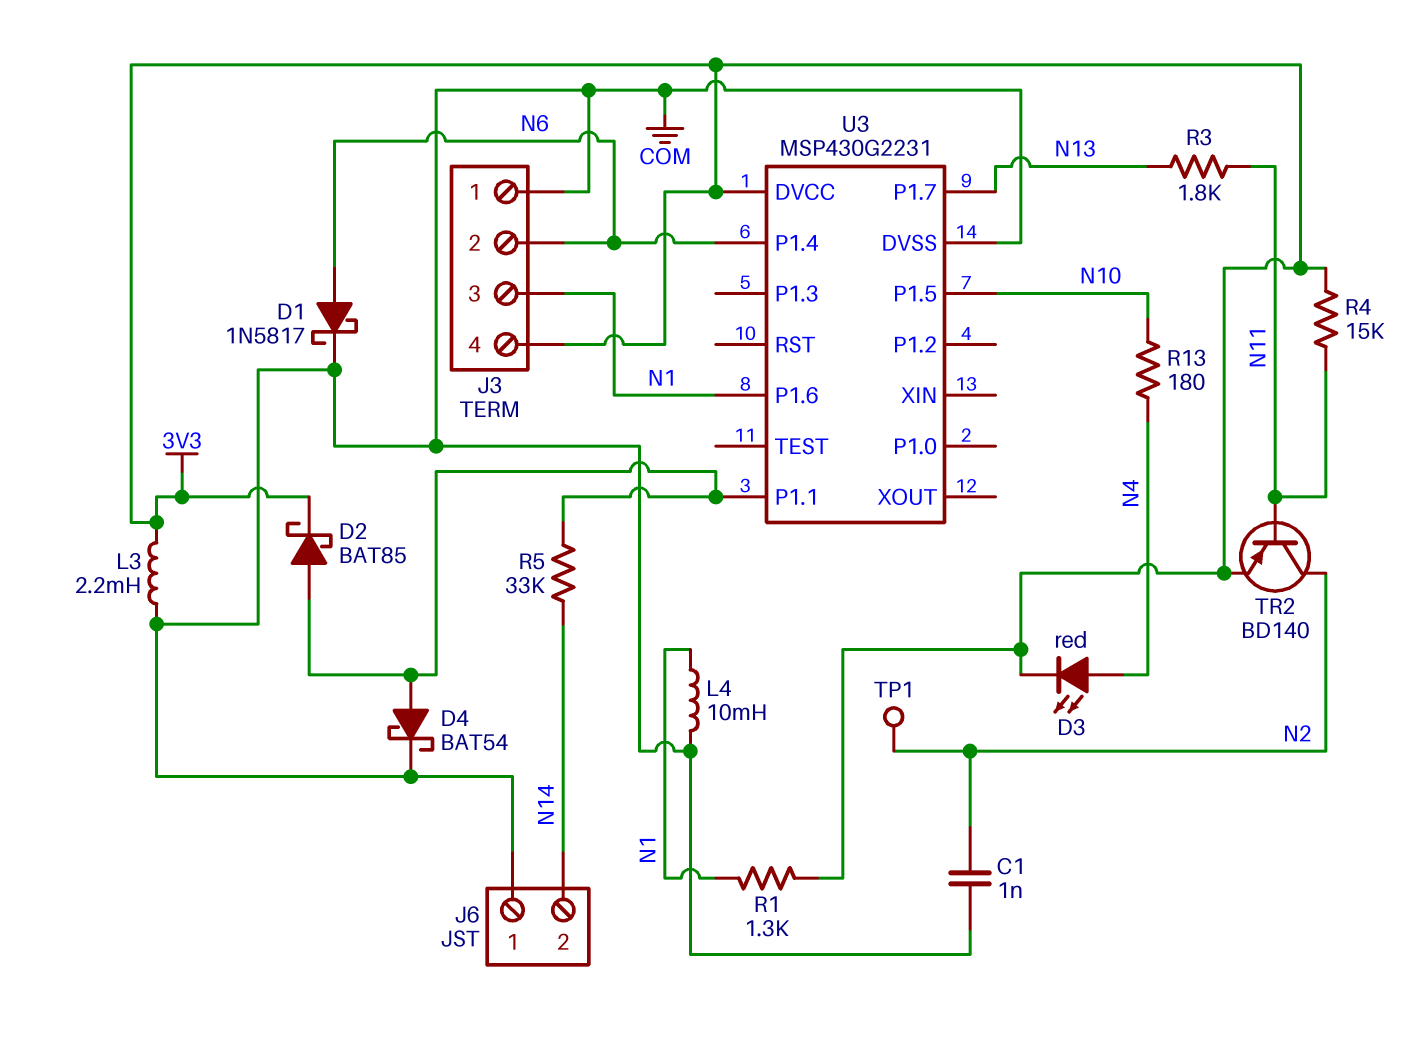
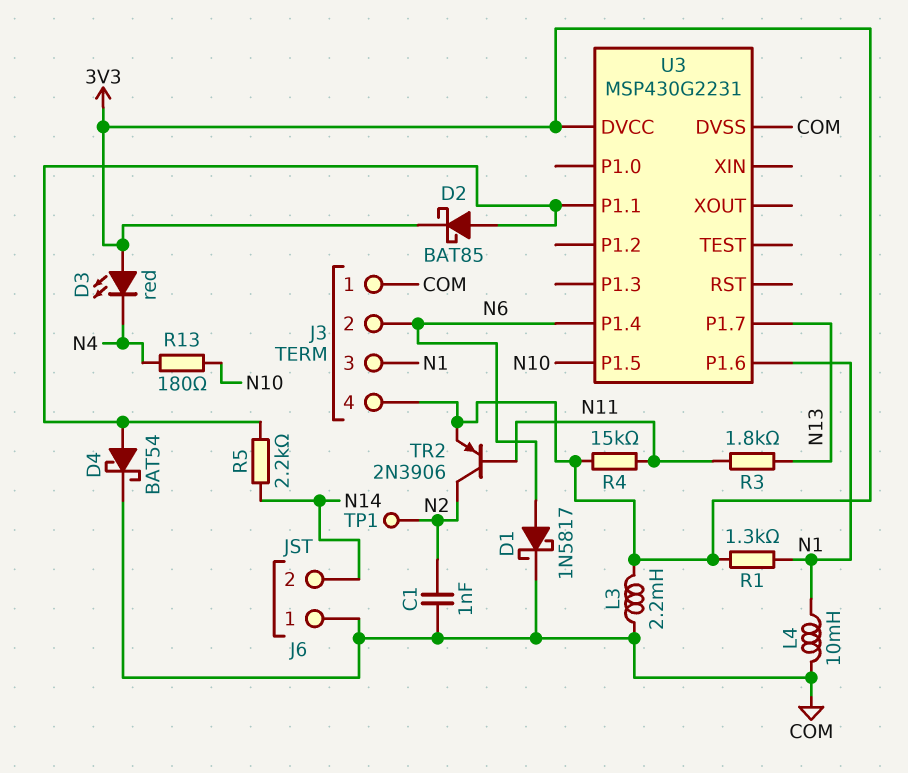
D3: LED red (A N4, K 3V3) -> LED red (A 3V3, K N4)
R5: 33k (N14, U3/P1.1) -> 2.2k (N14, U3/P1.1)
TR2: PNP BD140 (B N11, C N2, E 3V3) -> PNP 2N3906 (B N11, C N2, E 3V3)

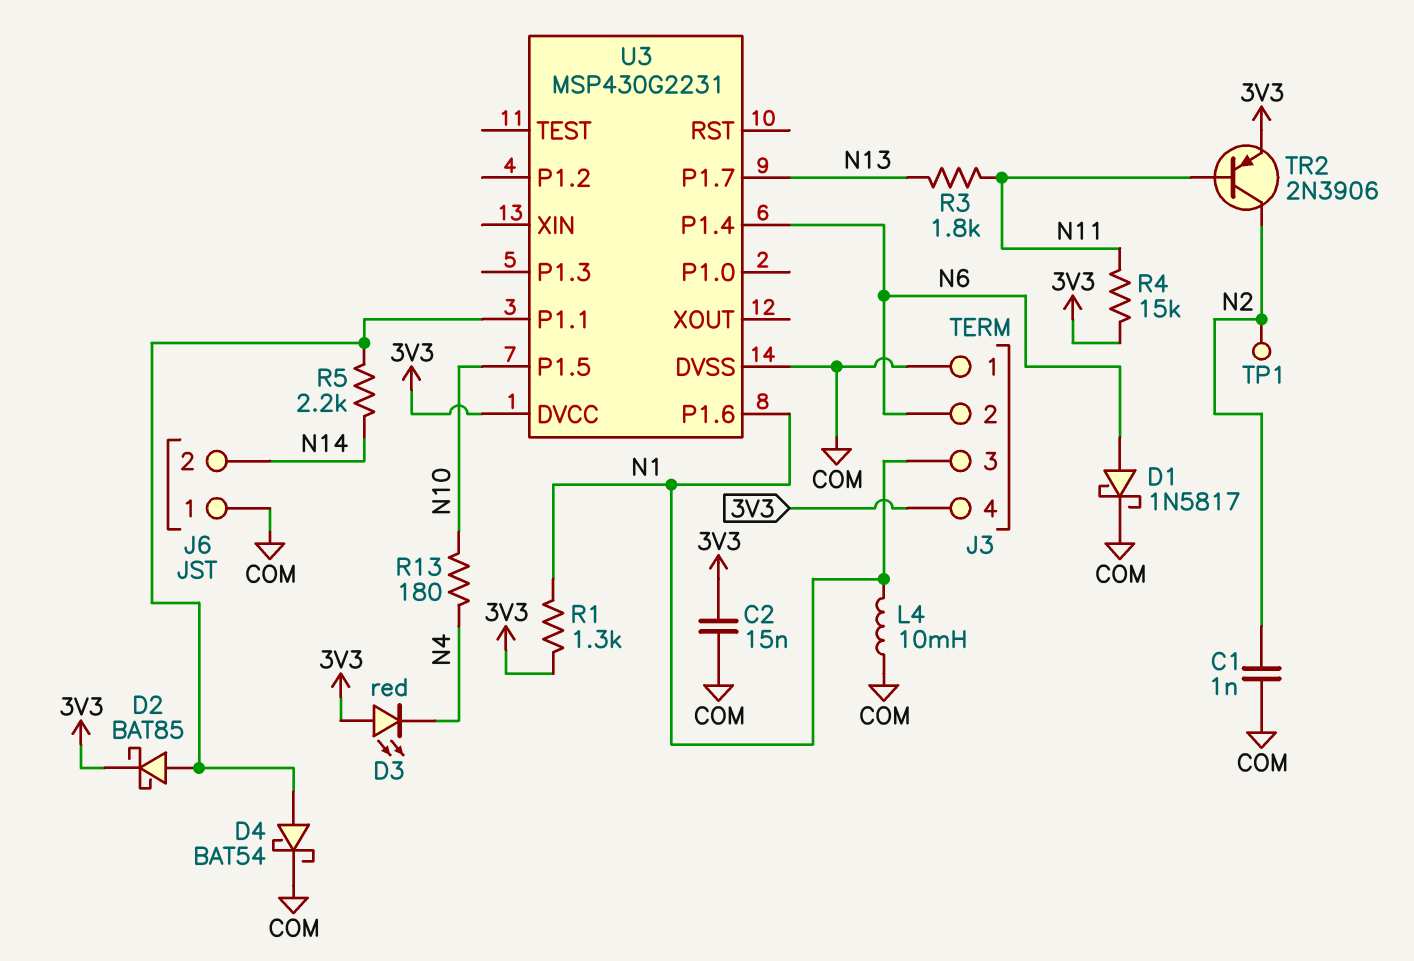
C2: none -> 15nF (3V3, COM)
L3: 2.2mH (3V3, COM) -> none

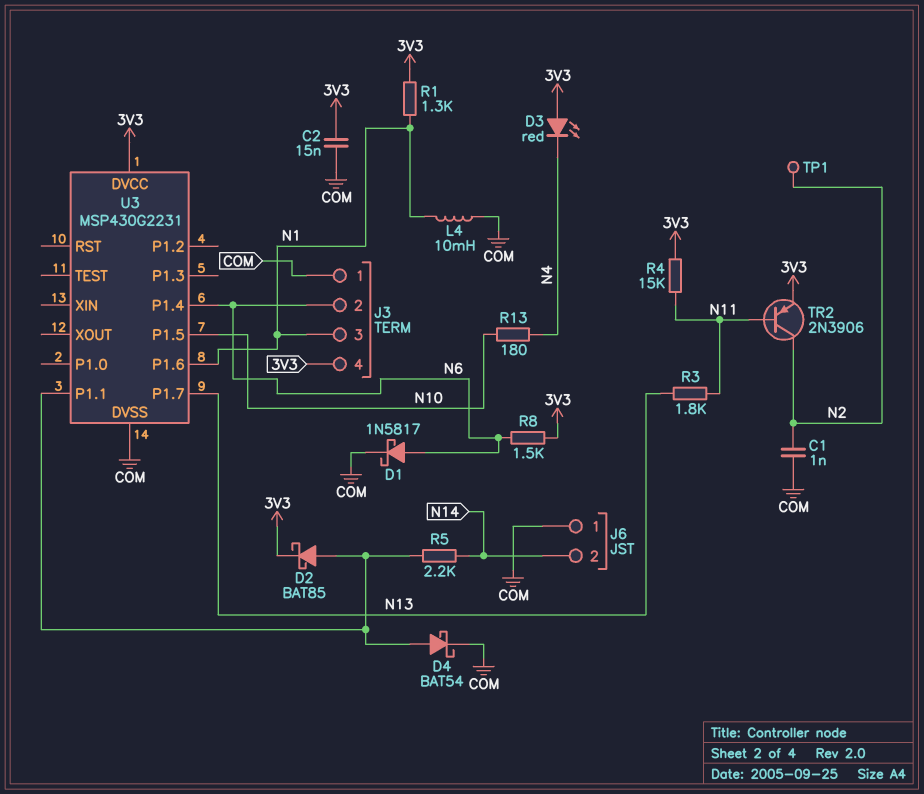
R8: none -> 1.5k (3V3, N6)

